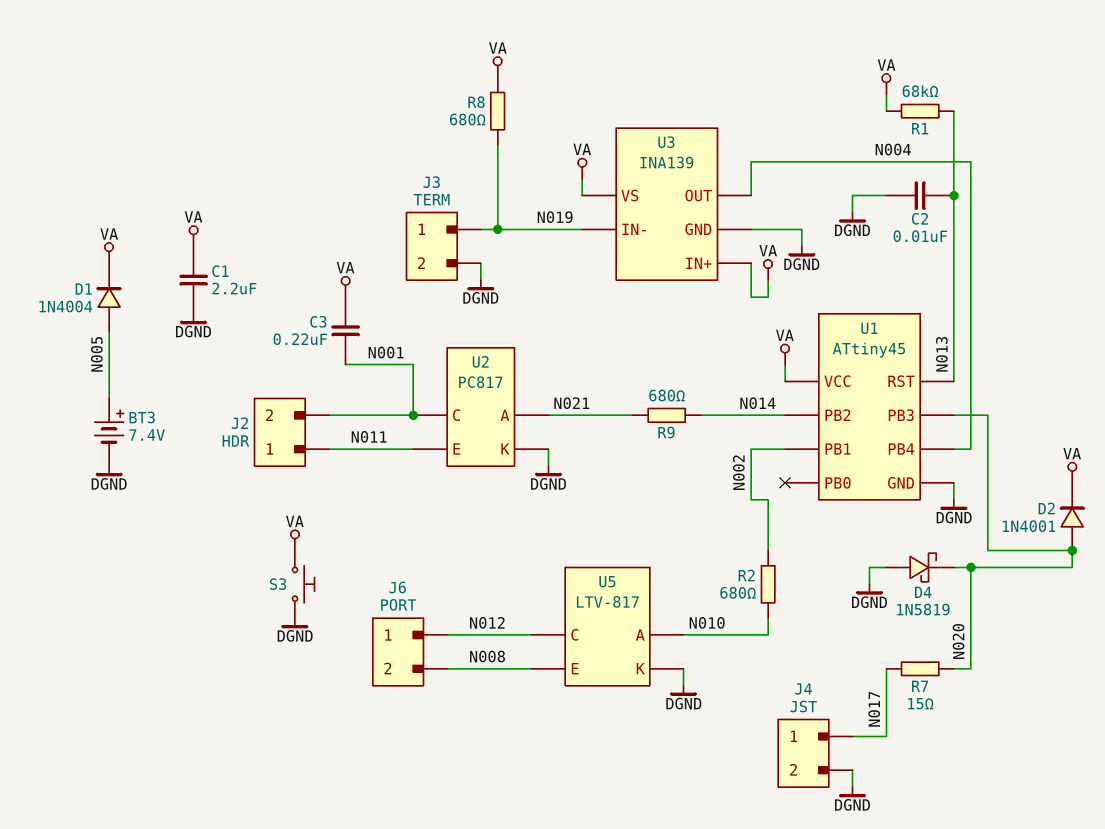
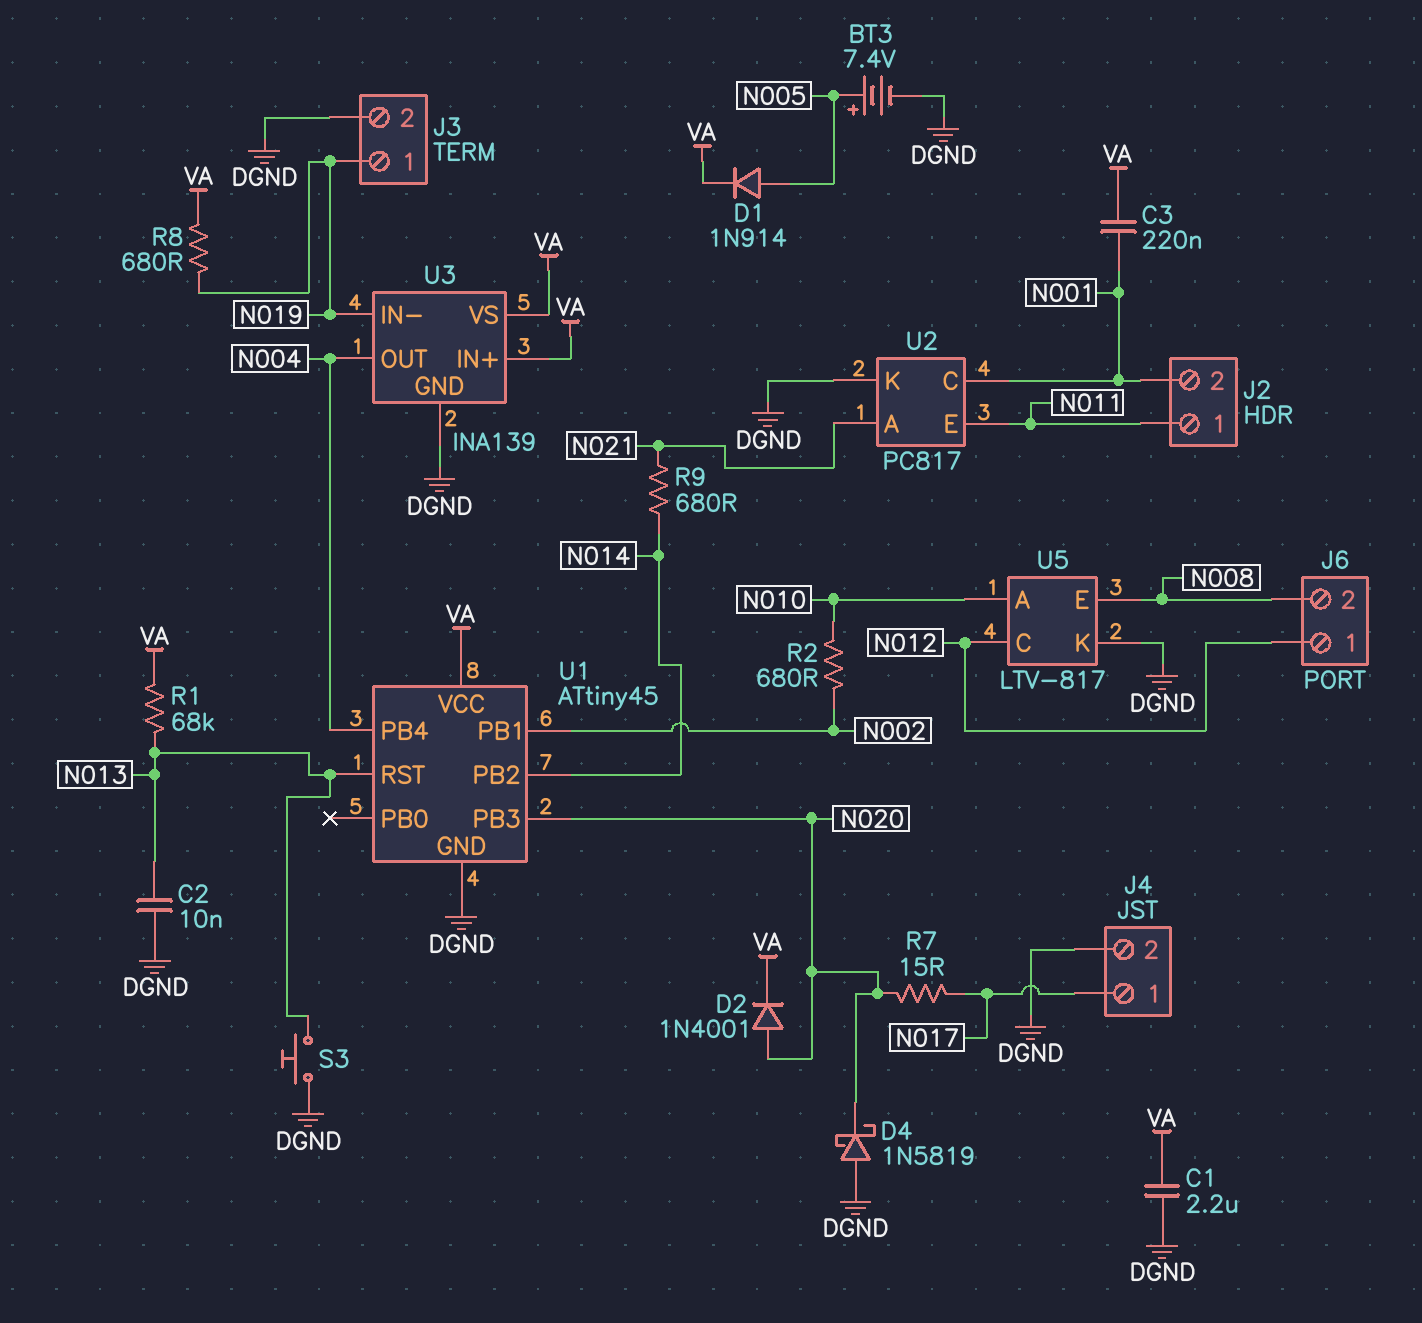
D1: diode 1N4004 (A N005, K VA) -> diode 1N914 (A N005, K VA)
S3: button (DGND, VA) -> button (DGND, N013)

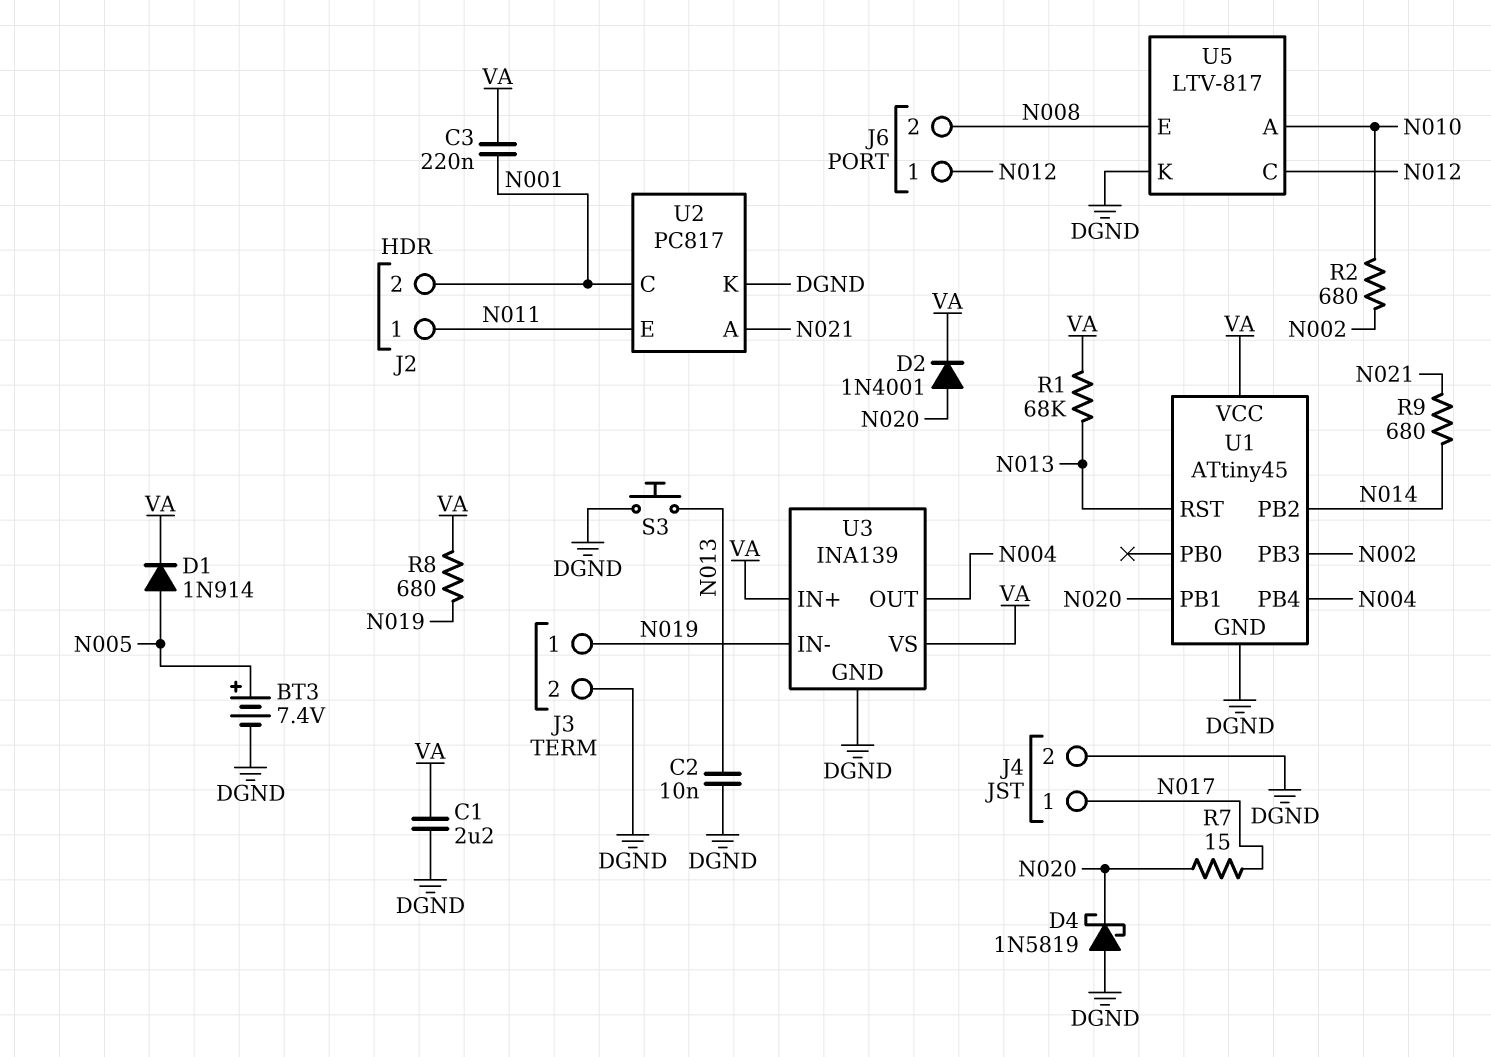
U1 pin PB1: N002 -> N020
U1 pin PB3: N020 -> N002

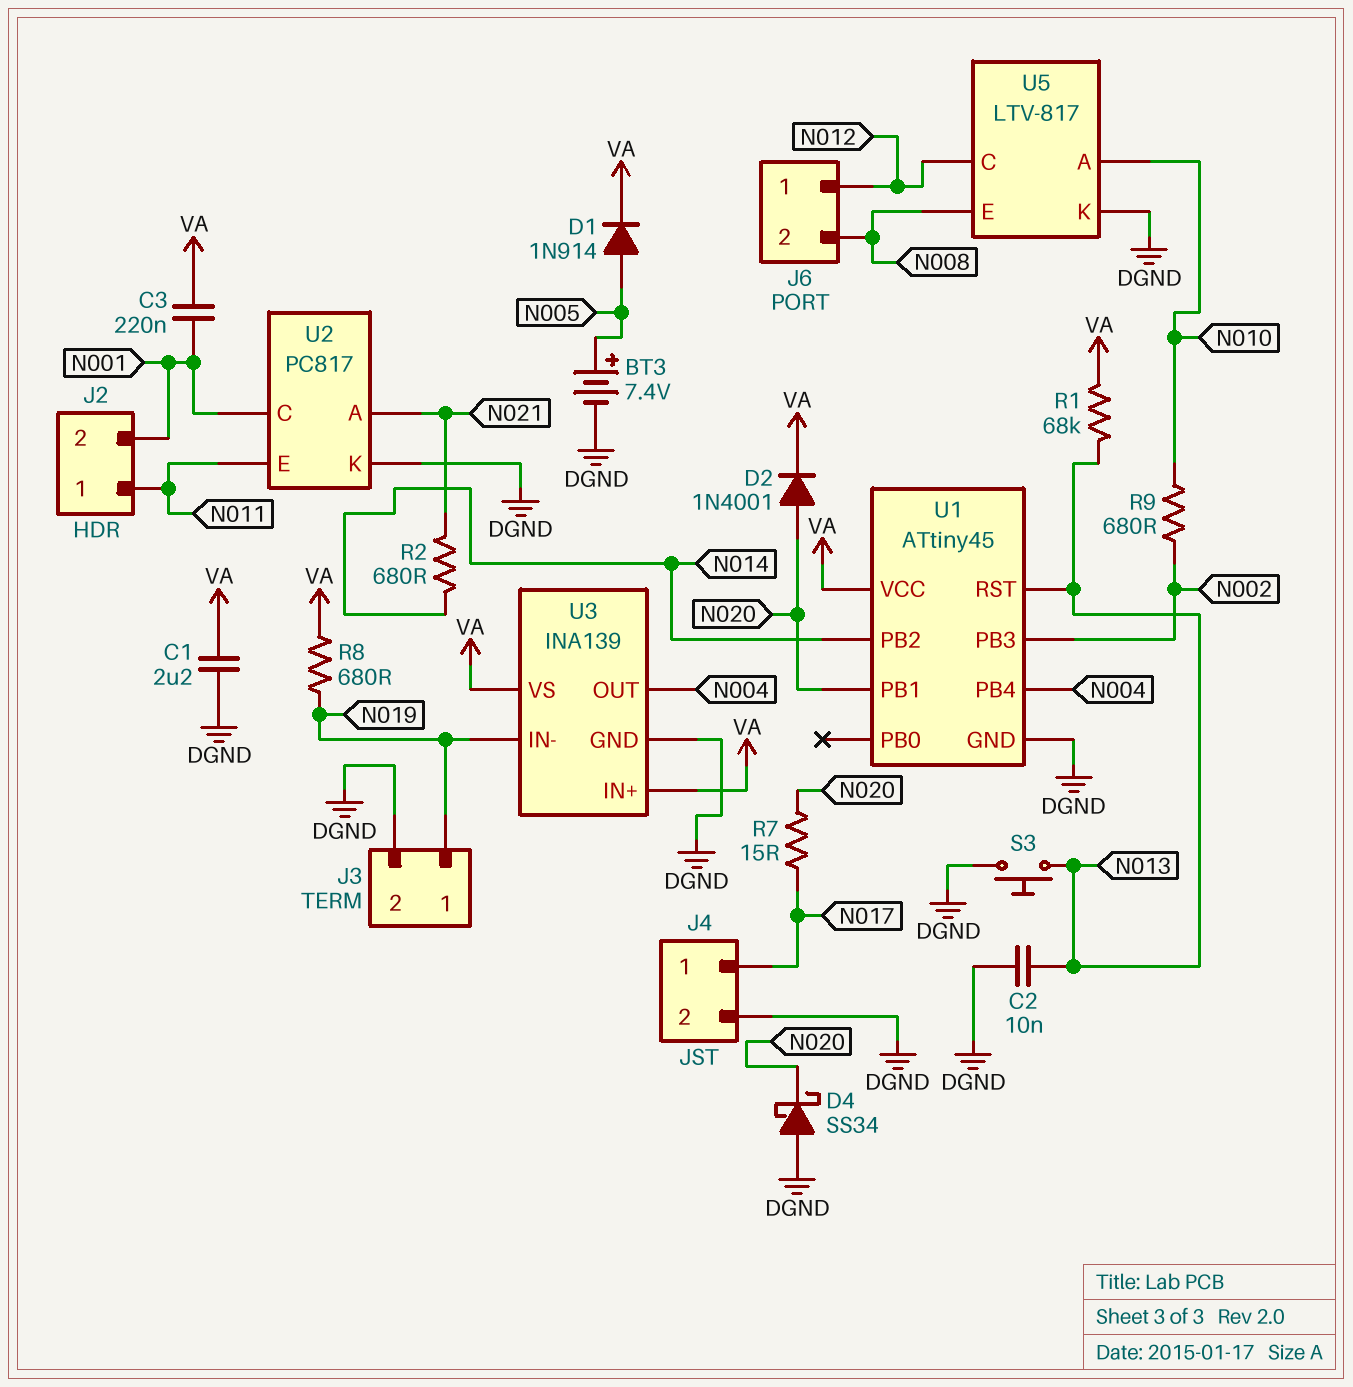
D4: schottky 1N5819 (A DGND, K N020) -> schottky SS34 (A DGND, K N020)
R2: 680 (N002, N010) -> 680 (N014, N021)
R9: 680 (N014, N021) -> 680 (N002, N010)

